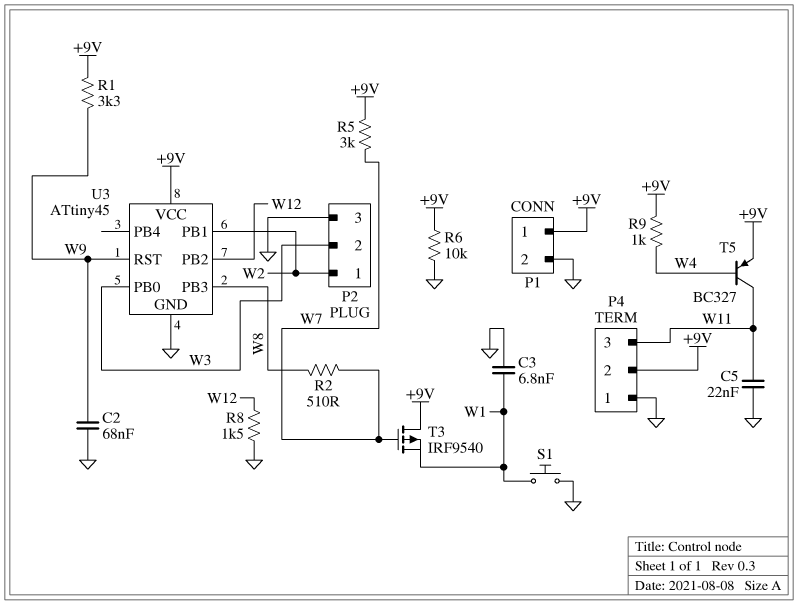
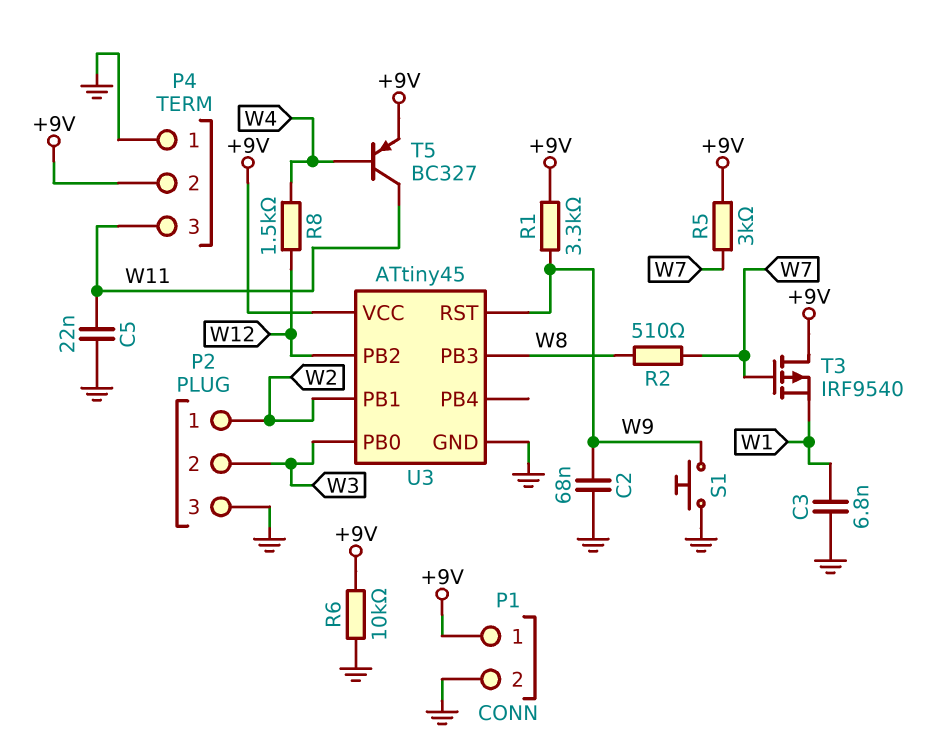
R8: 1.5k (GND, W12) -> 1.5k (W4, W12)
R9: 1k (+9V, W4) -> none
S1: button (GND, W1) -> button (GND, W9)

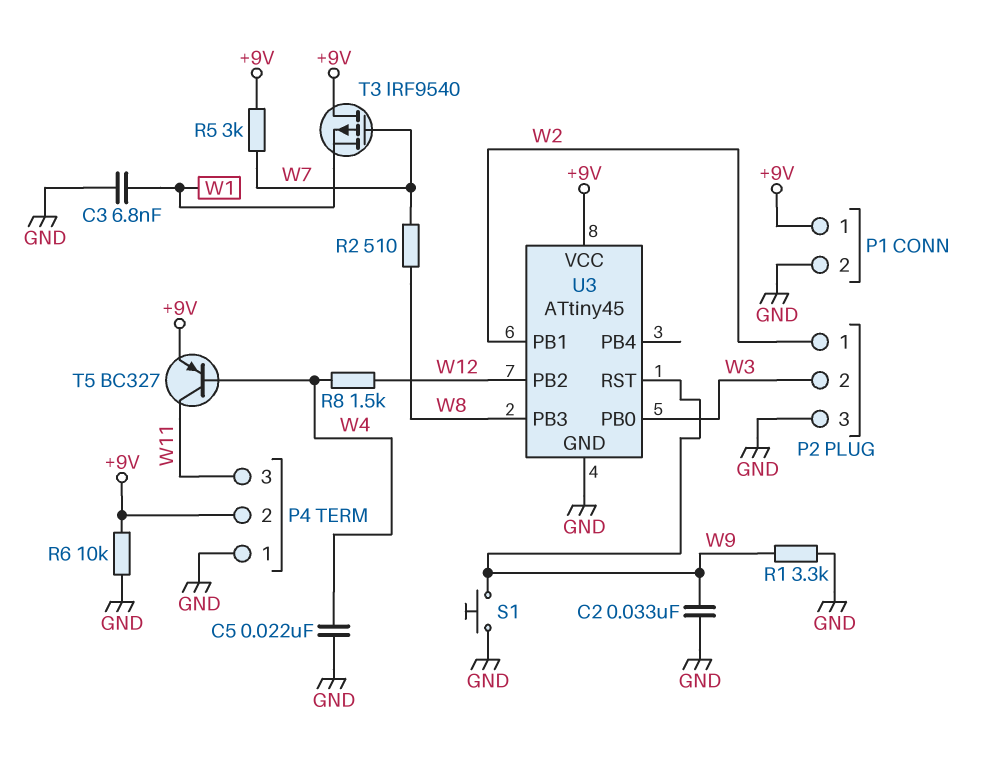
C2: 68nF (GND, W9) -> 33nF (GND, W9)
C5: 22nF (GND, W11) -> 22nF (GND, W4)
R1: 3.3k (+9V, W9) -> 3.3k (GND, W9)

